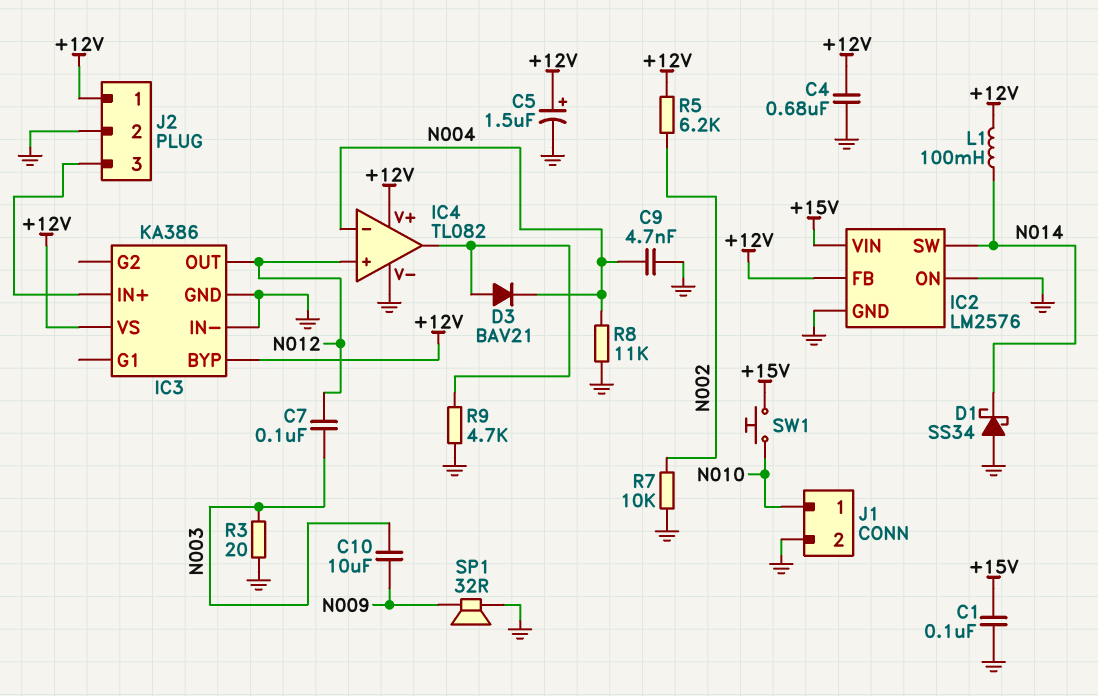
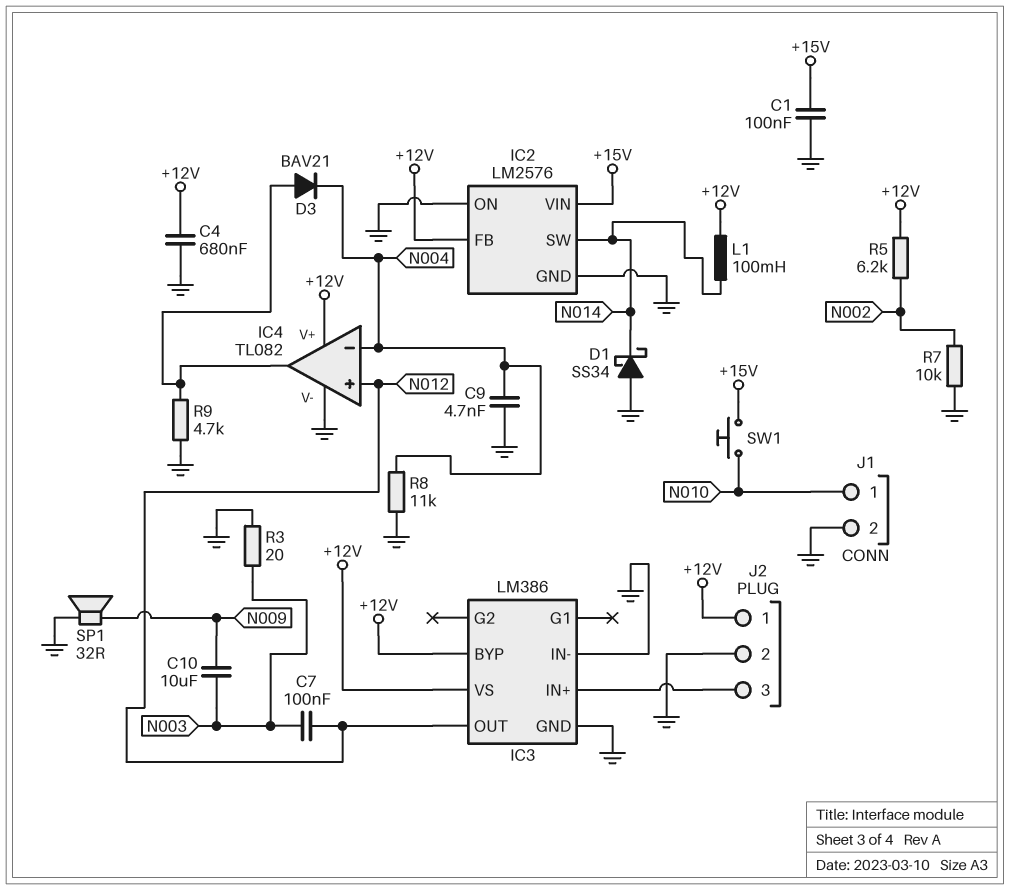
C5: 1.5uF (plus +12V, minus GND) -> none
IC3: KA386 -> LM386

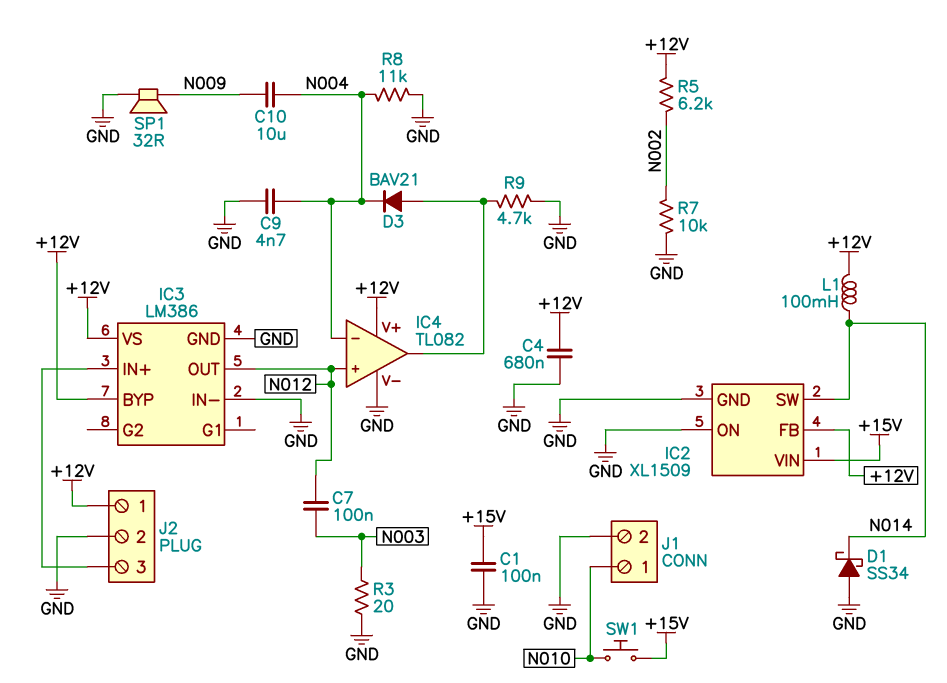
C10: 10uF (N003, N009) -> 10uF (N004, N009)
IC2: LM2576 -> XL1509

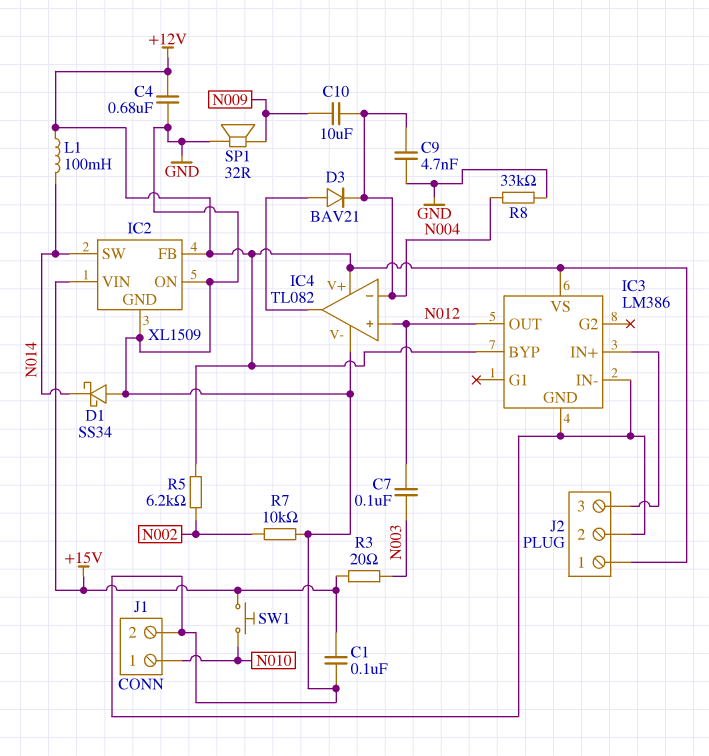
R3: 20 (GND, N003) -> 20 (+15V, N003)
R8: 11k (GND, N004) -> 33k (GND, N004)
R9: 4.7k (GND, IC4/out) -> none

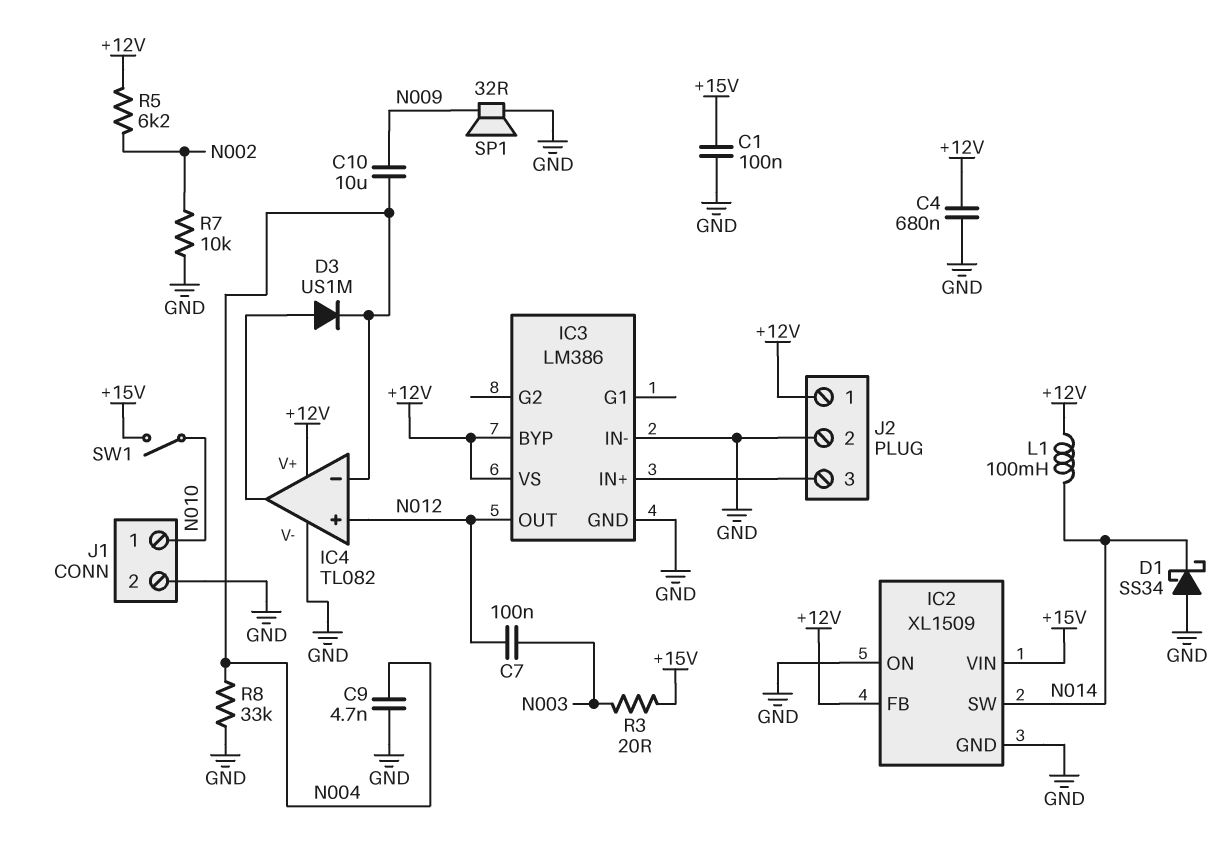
D3: diode BAV21 (A IC4/out, K N004) -> diode US1M (A IC4/out, K N004)
SW1: button (+15V, N010) -> switch (+15V, N010)

